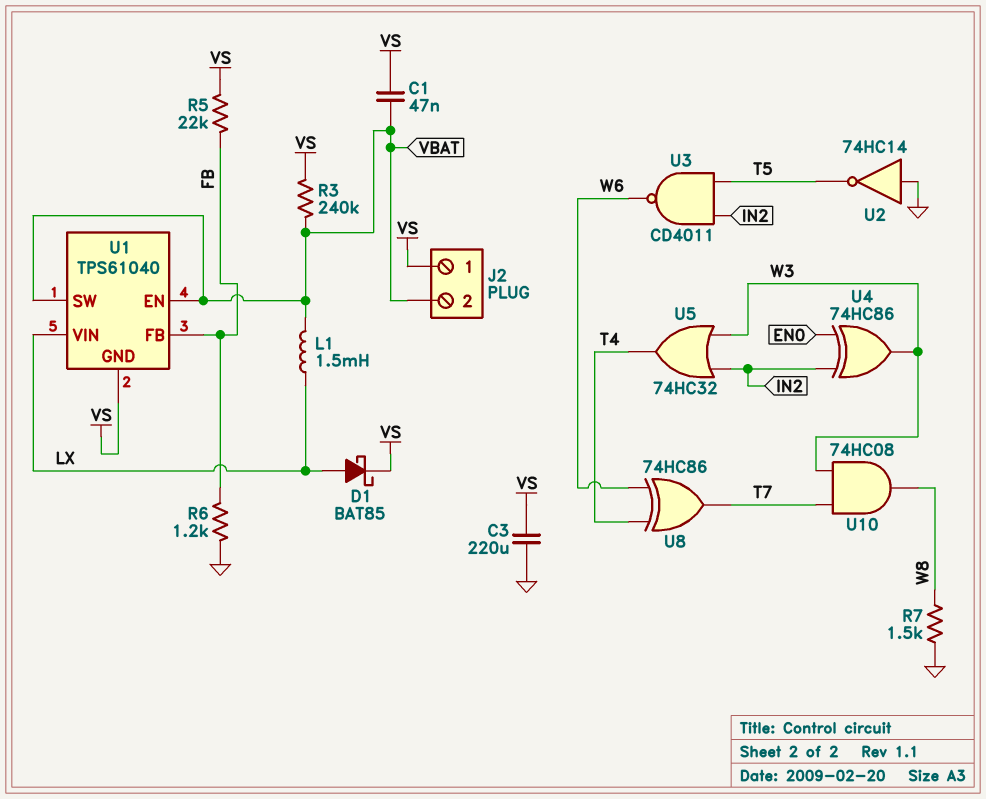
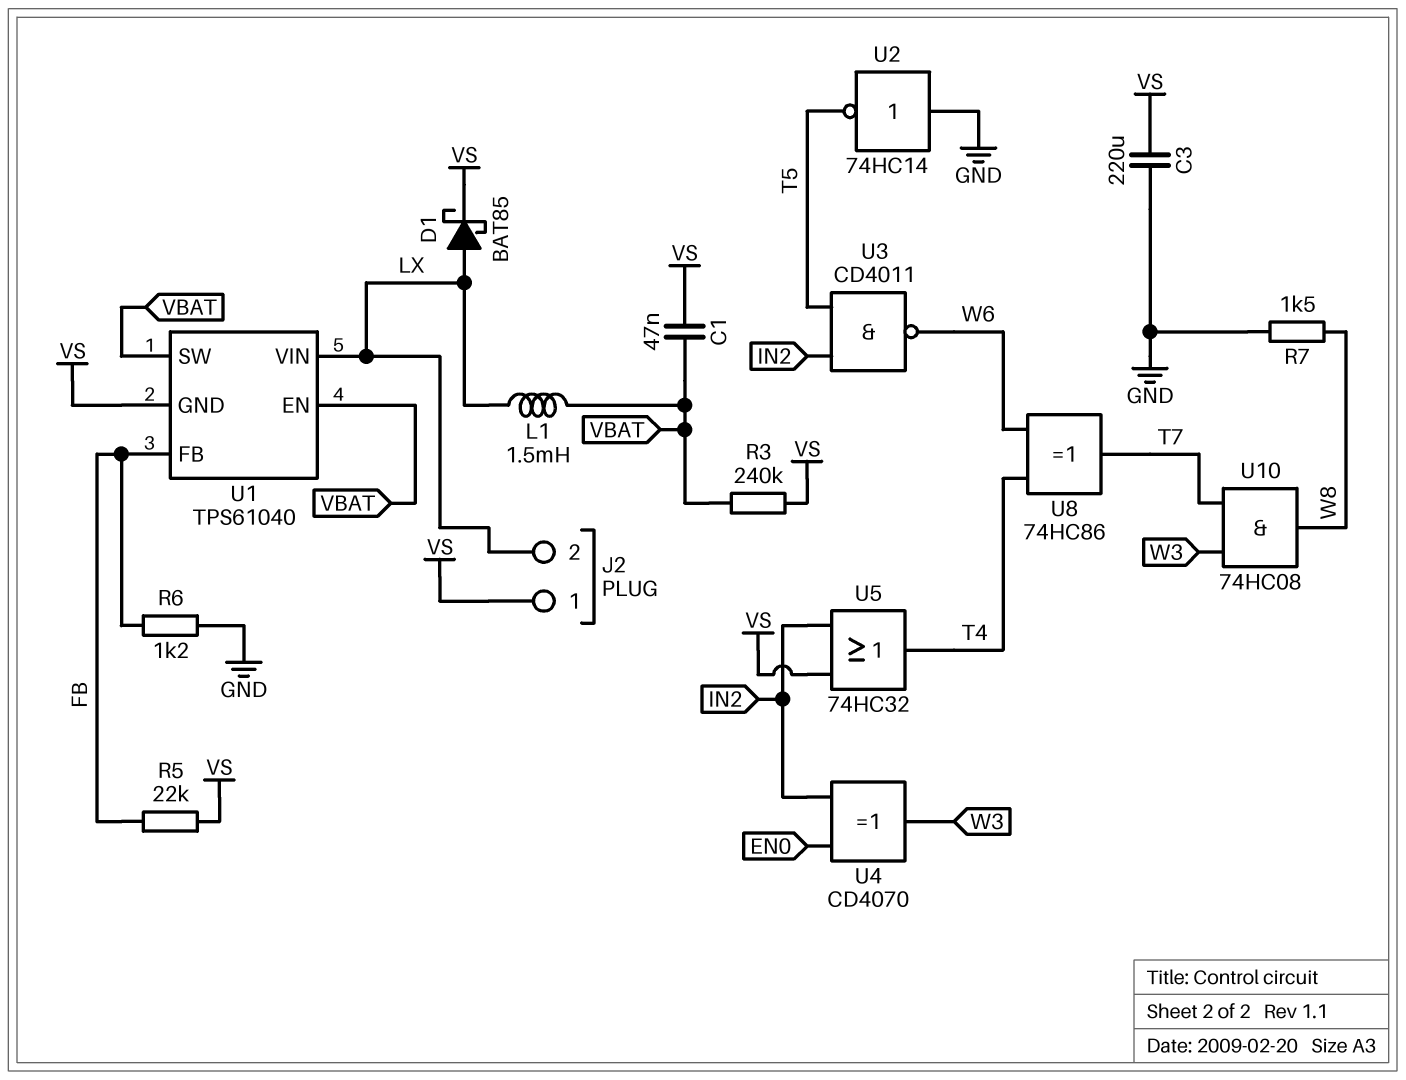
J2 pin 2: VBAT -> LX
U4: XOR 74HC86 (in EN0, in IN2, out W3) -> XOR CD4070 (in EN0, in IN2, out W3)
U5: OR 74HC32 (in IN2, in W3, out T4) -> OR 74HC32 (in IN2, in VS, out T4)

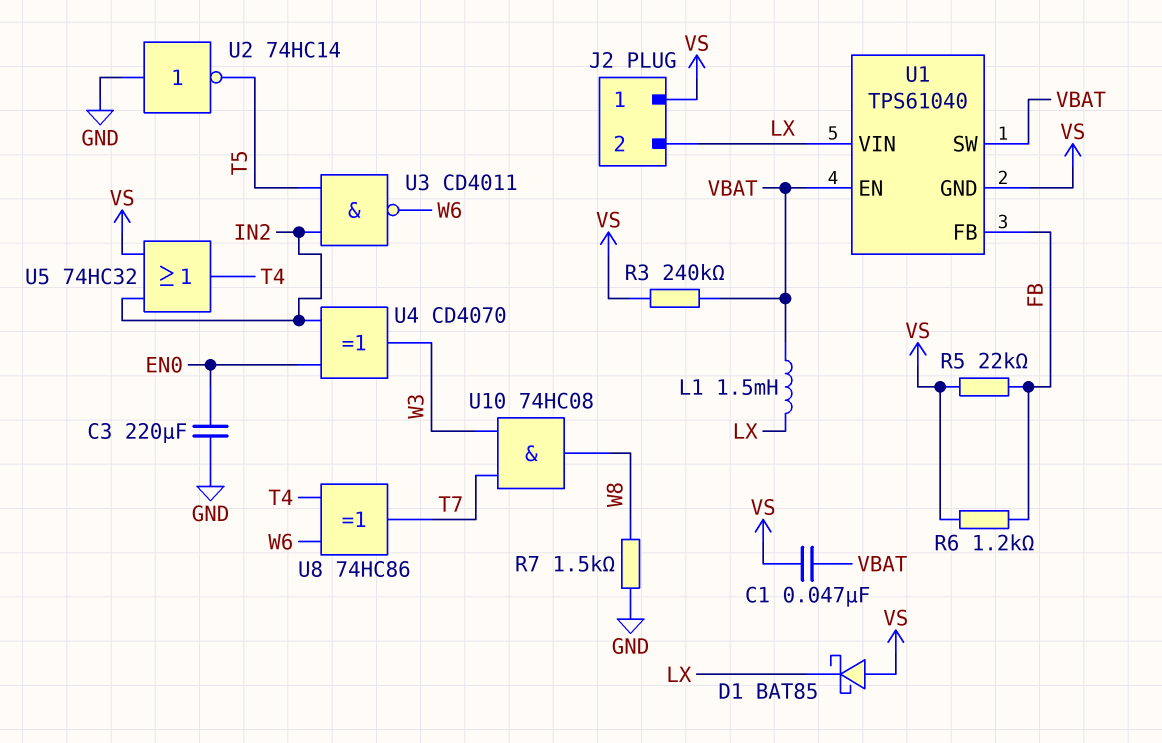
C3: 220uF (GND, VS) -> 220uF (EN0, GND)
D1: schottky BAT85 (A LX, K VS) -> schottky BAT85 (A VS, K LX)
R6: 1.2k (FB, GND) -> 1.2k (FB, VS)

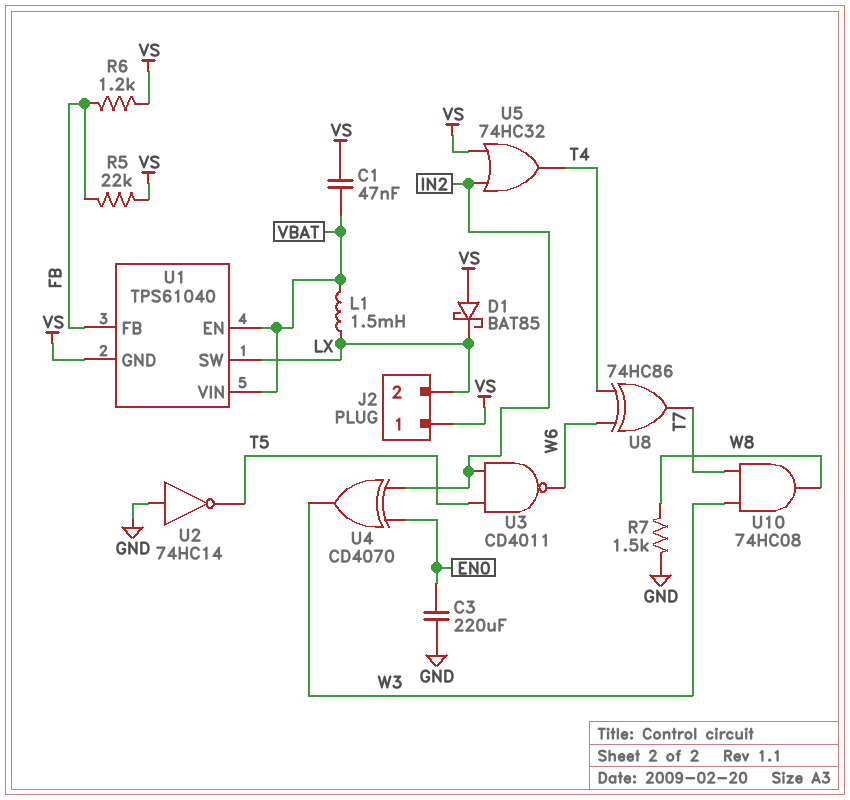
R3: 240k (VBAT, VS) -> none
U1 pin SW: VBAT -> LX
U1 pin VIN: LX -> VBAT

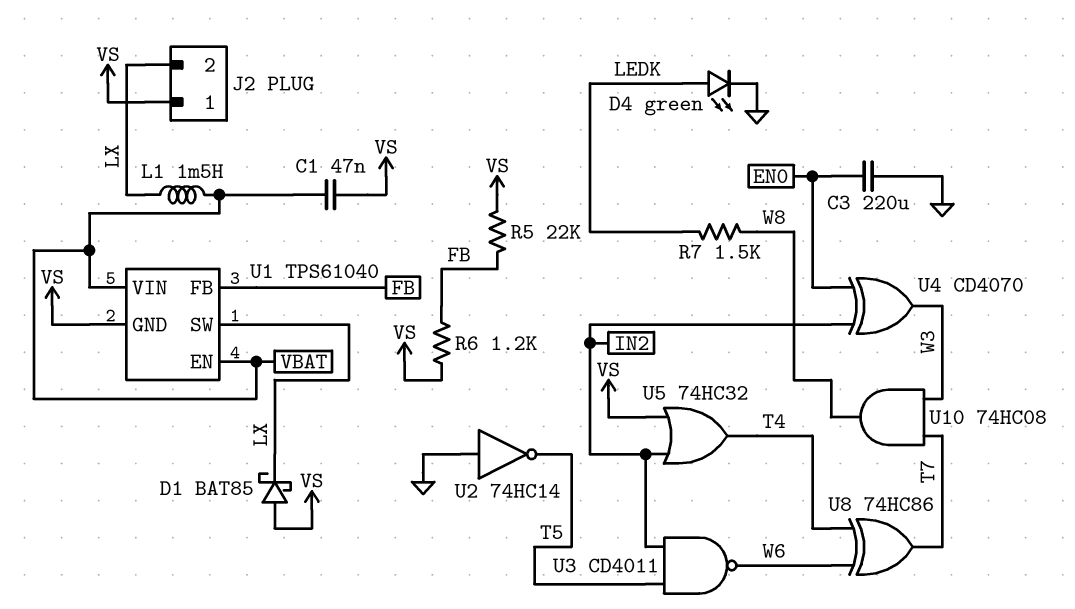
D4: none -> LED green (A LEDK, K GND)
R7: 1.5k (GND, W8) -> 1.5k (LEDK, W8)

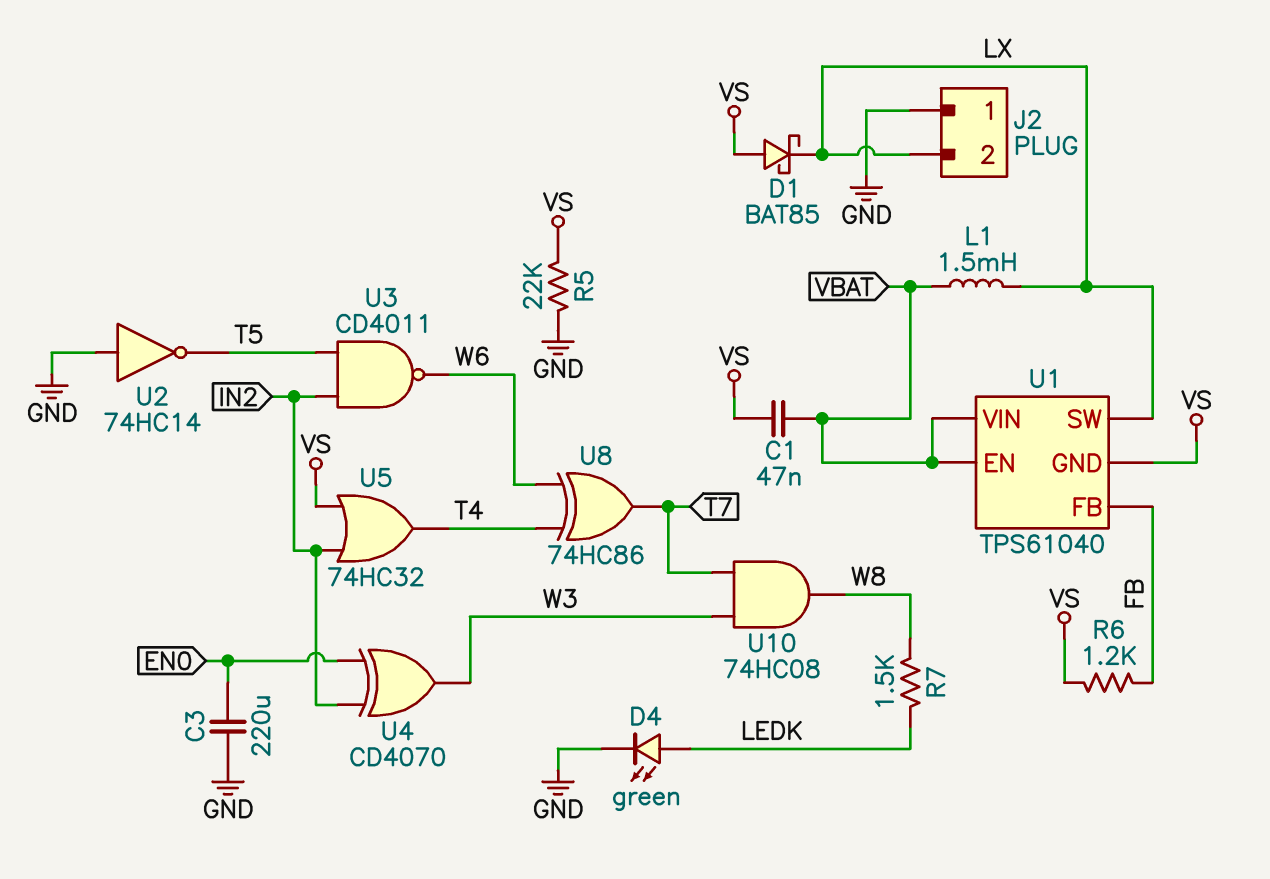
J2 pin 1: VS -> GND
R5: 22k (FB, VS) -> 22k (GND, VS)

